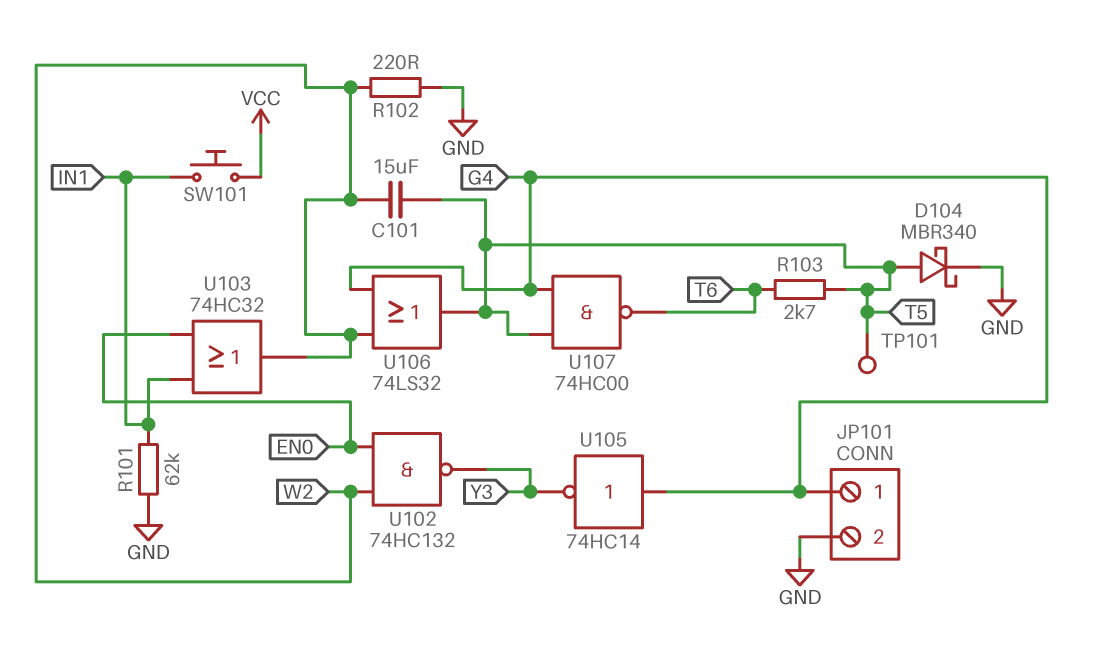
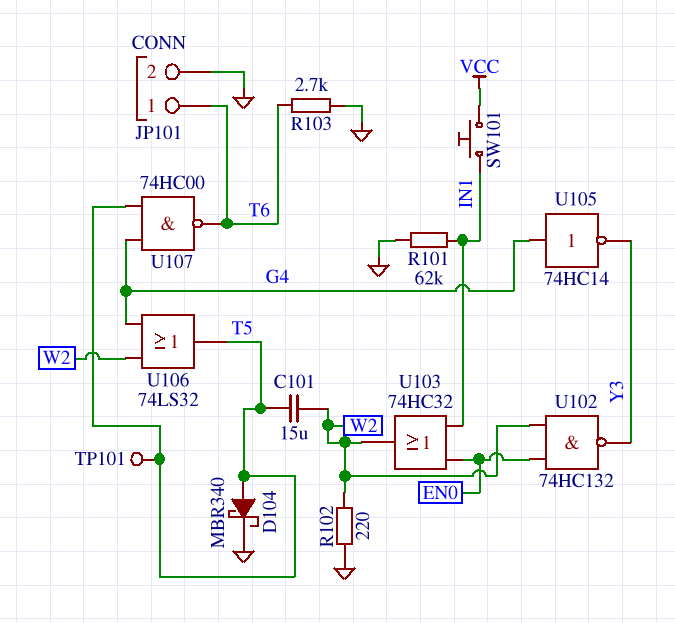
JP101 pin 1: G4 -> T6
R103: 2.7k (T5, T6) -> 2.7k (GND, T6)

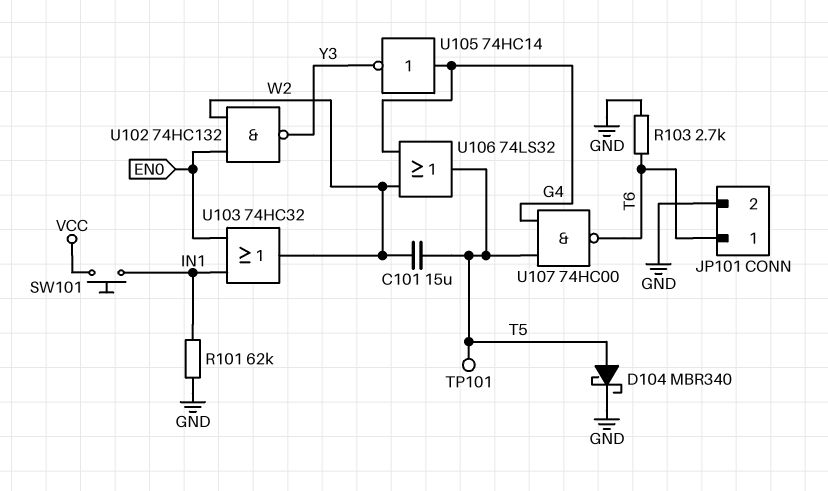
R102: 220 (GND, W2) -> none

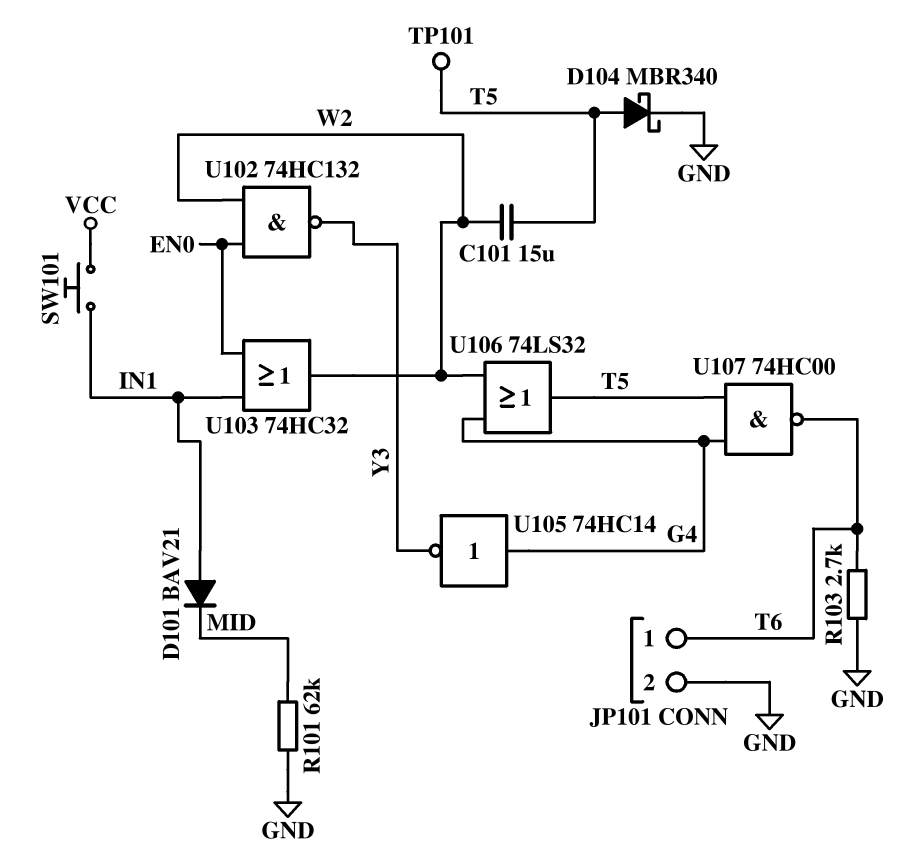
D101: none -> diode BAV21 (A IN1, K MID)
R101: 62k (GND, IN1) -> 62k (GND, MID)

